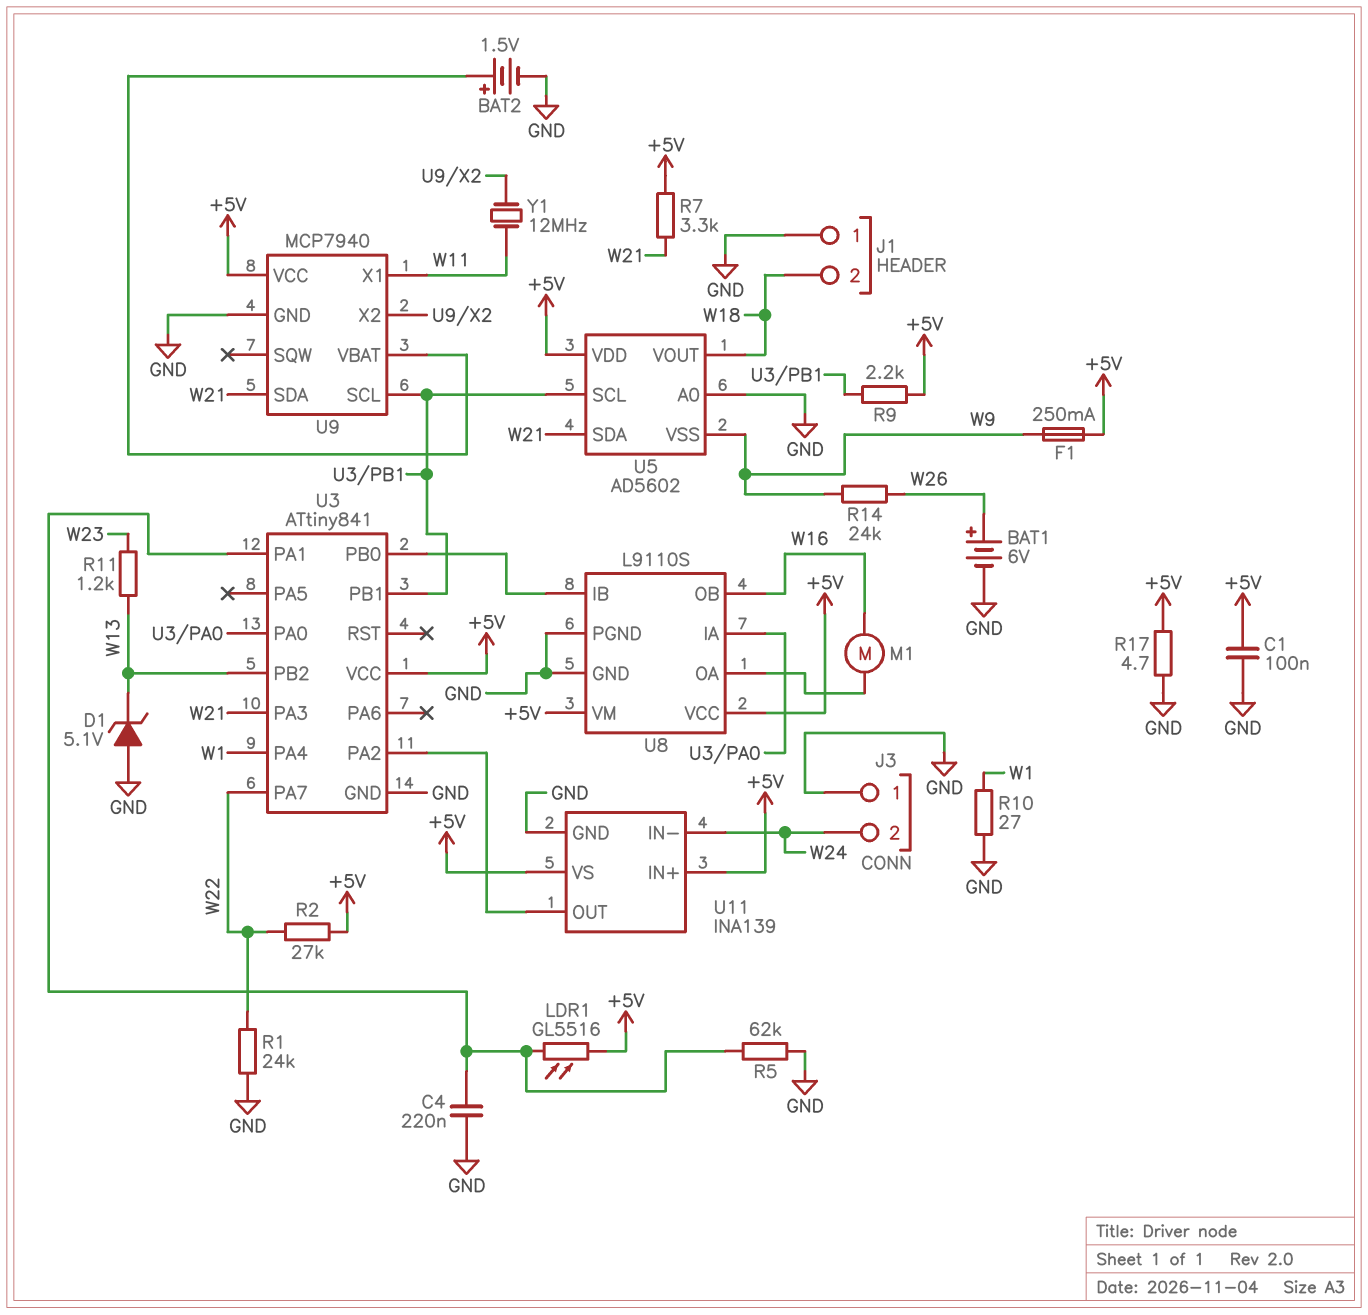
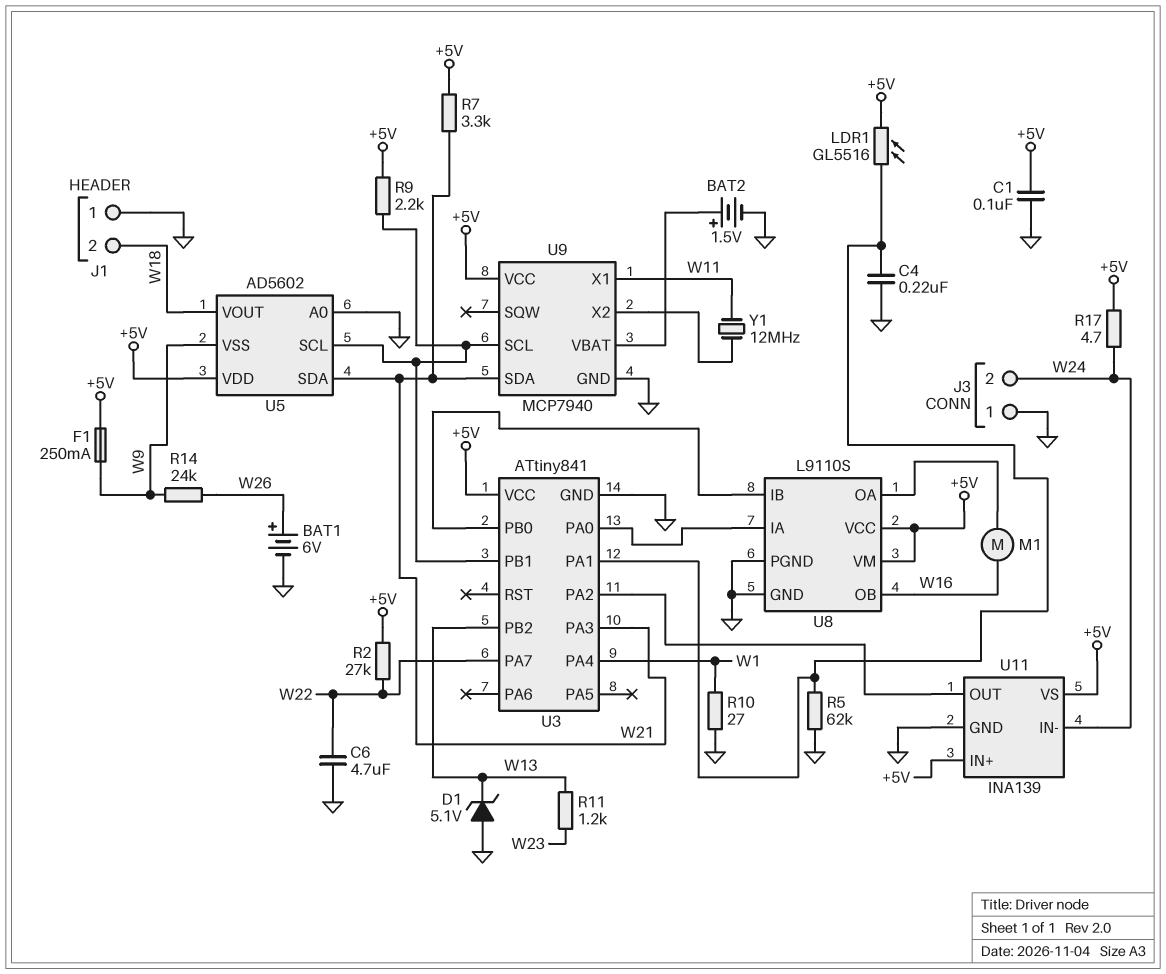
C6: none -> 4.7uF (GND, W22)
R1: 24k (GND, W22) -> none
R17: 4.7 (+5V, GND) -> 4.7 (+5V, W24)

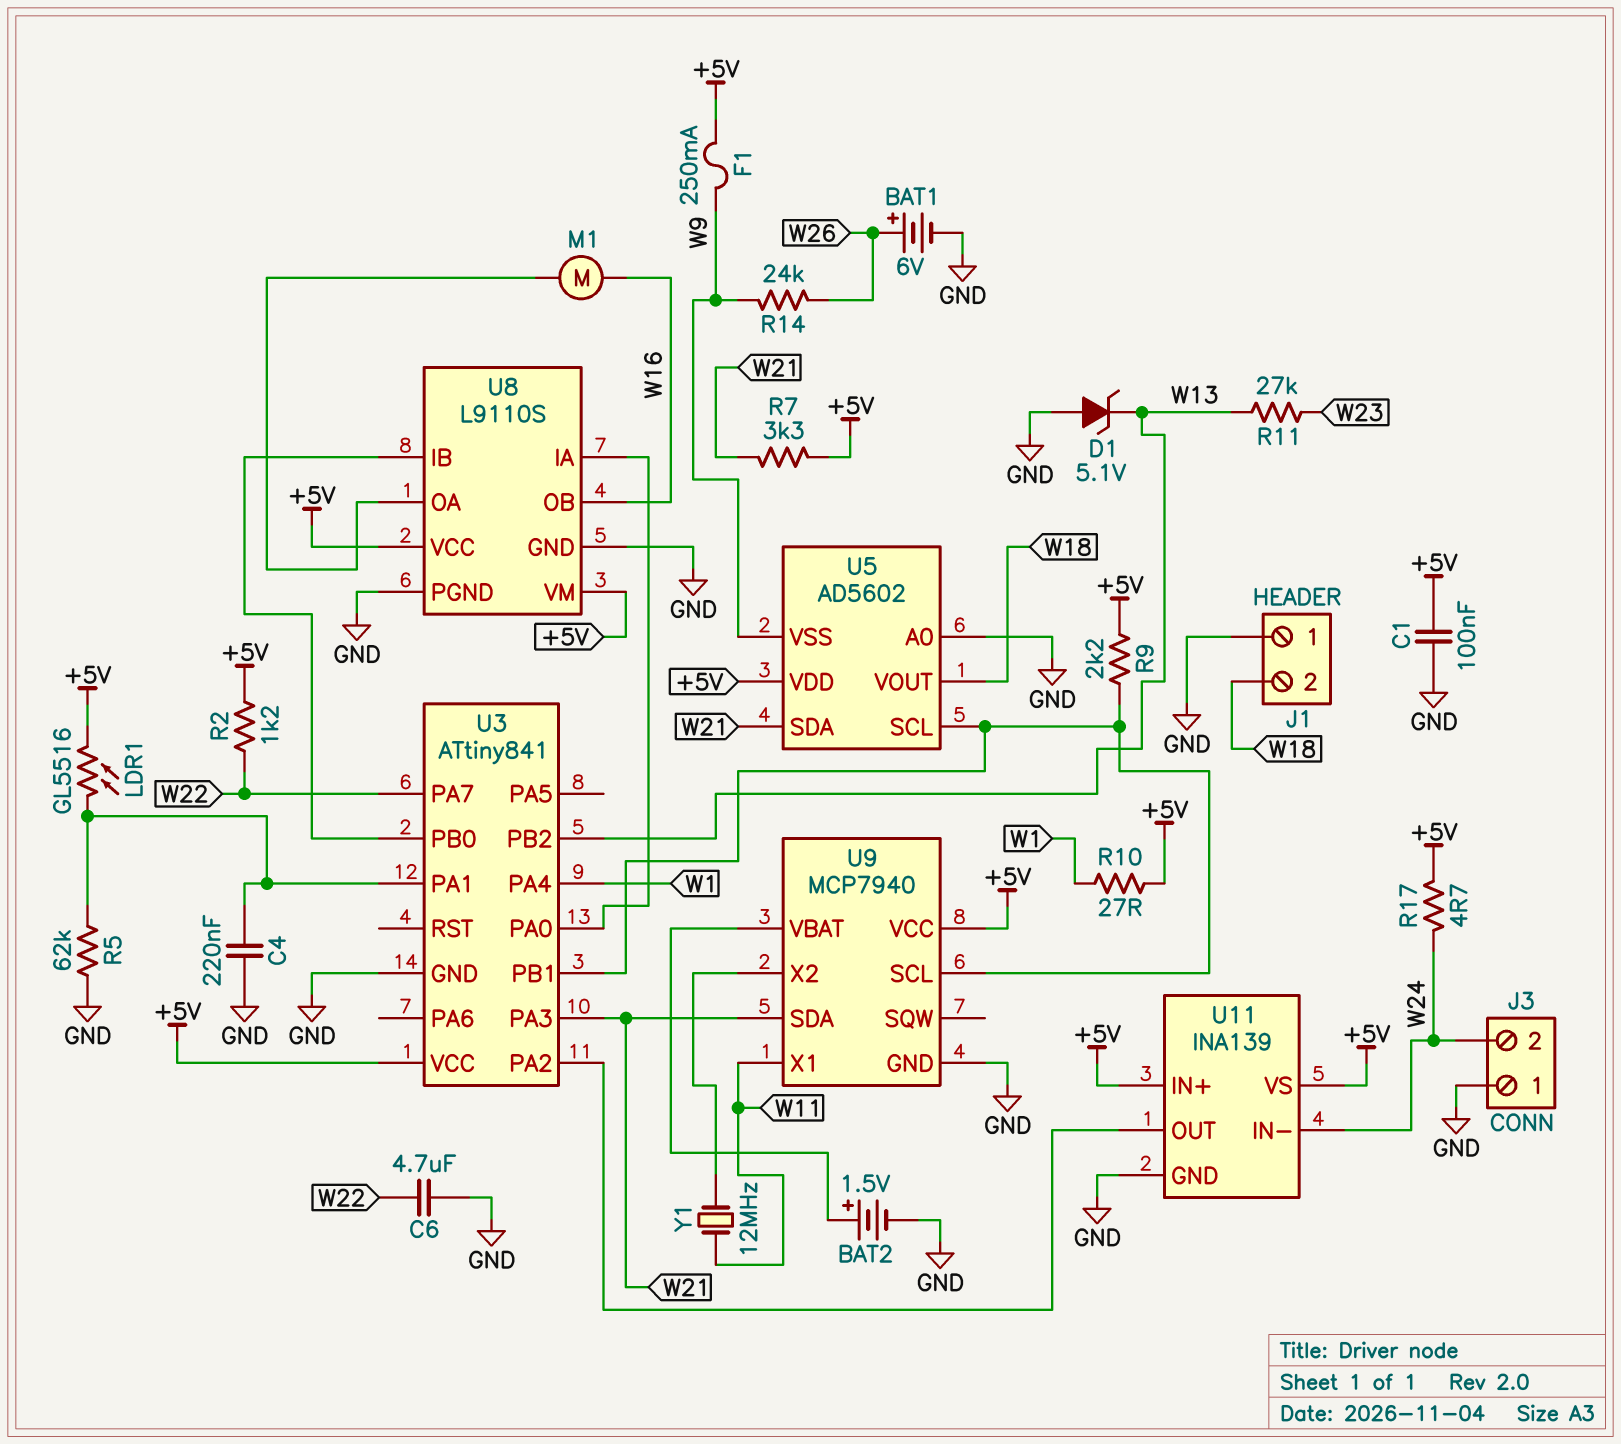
R2: 27k (+5V, W22) -> 1.2k (+5V, W22)
R10: 27 (GND, W1) -> 27 (+5V, W1)
R11: 1.2k (W13, W23) -> 27k (W13, W23)

